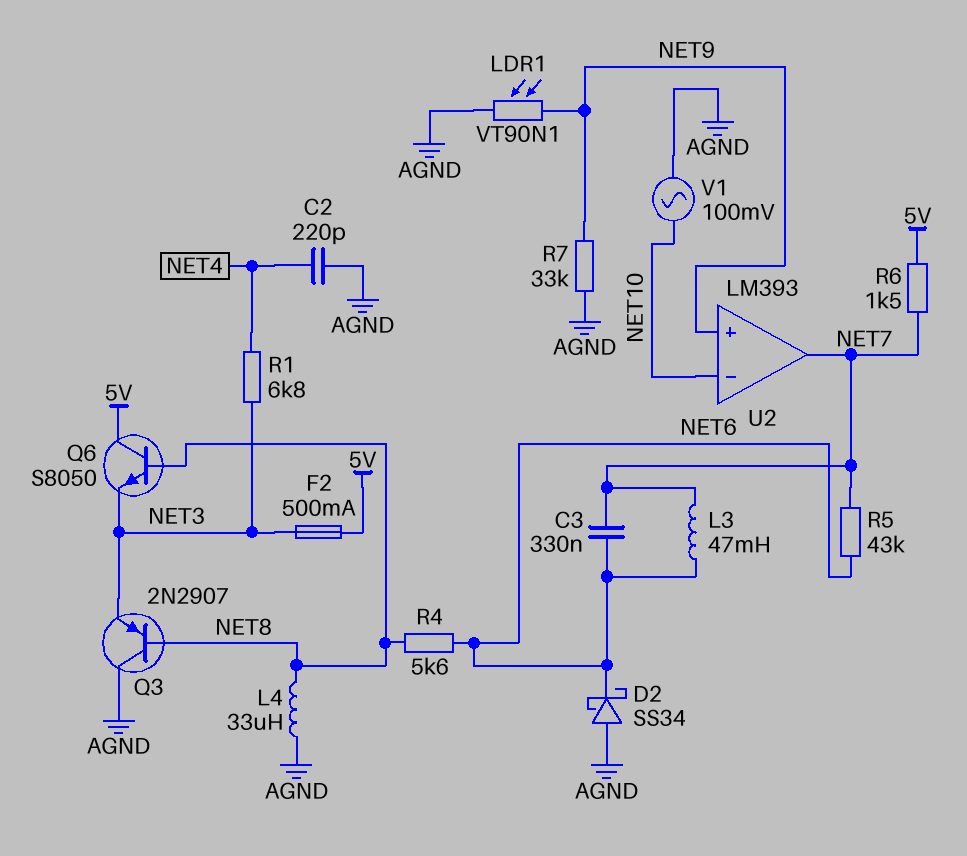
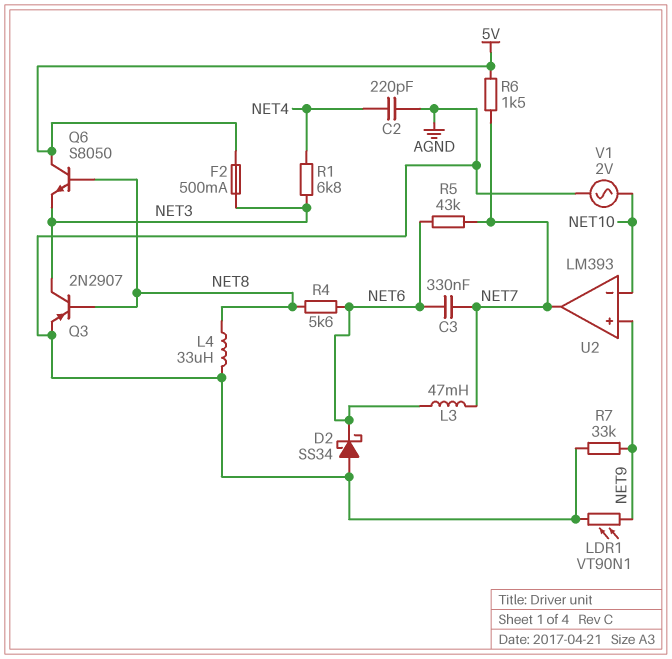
Q3: PNP 2N2907 (B NET8, C AGND, E NET3) -> PNP 2N2907 (B NET8, C NET3, E AGND)
V1: AC 100mV (AGND, NET10) -> AC 2V (AGND, NET10)

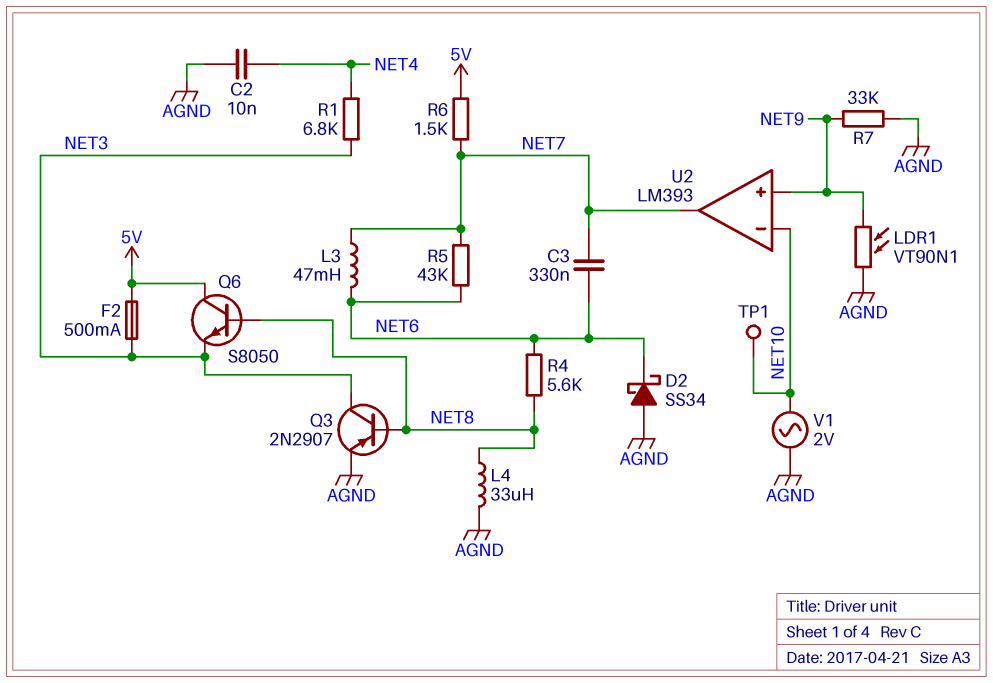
C2: 220pF (AGND, NET4) -> 10nF (AGND, NET4)
TP1: none -> test point (NET10)

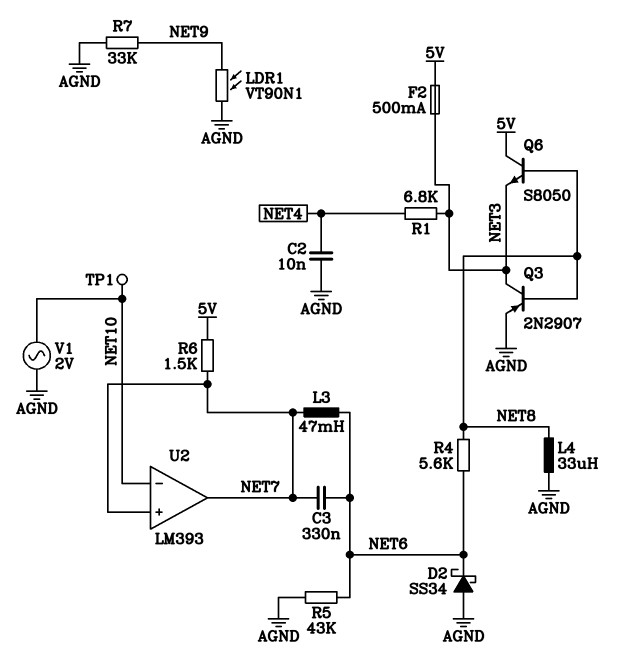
R5: 43k (NET6, NET7) -> 43k (AGND, NET6)
U2 pin in+: NET9 -> NET7

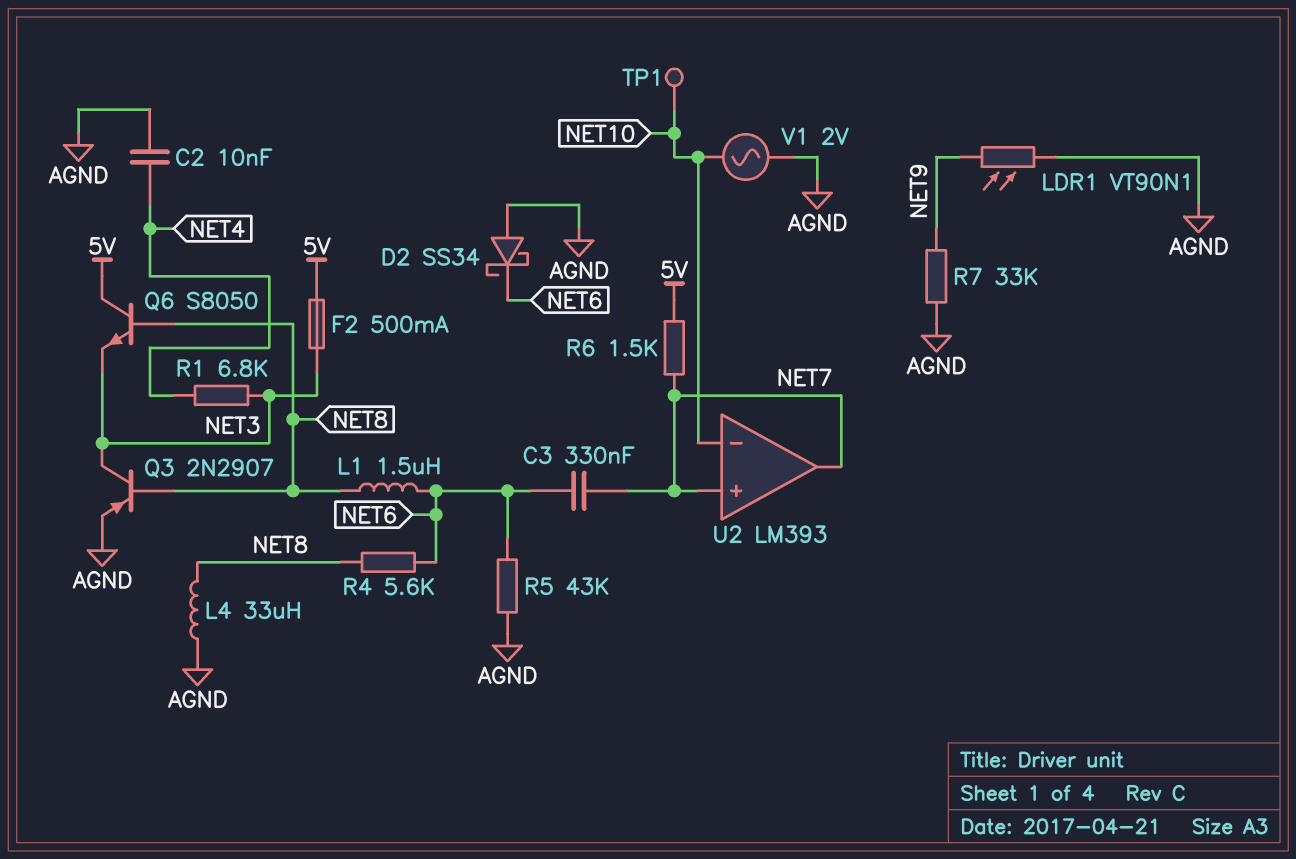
L1: none -> 1.5uH (NET6, NET8)
L3: 47mH (NET6, NET7) -> none

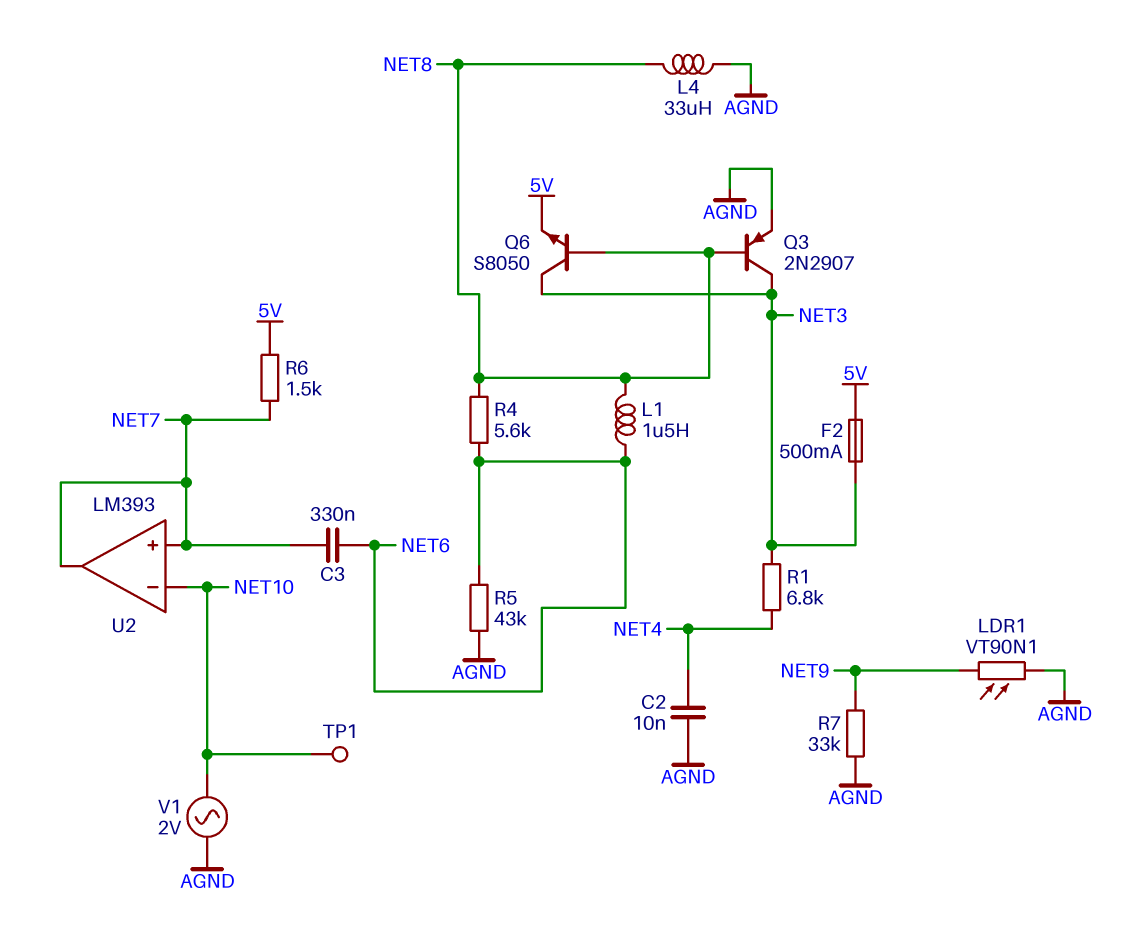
D2: schottky SS34 (A AGND, K NET6) -> none
Q6: NPN S8050 (B NET8, C 5V, E NET3) -> NPN S8050 (B NET8, C NET3, E 5V)

